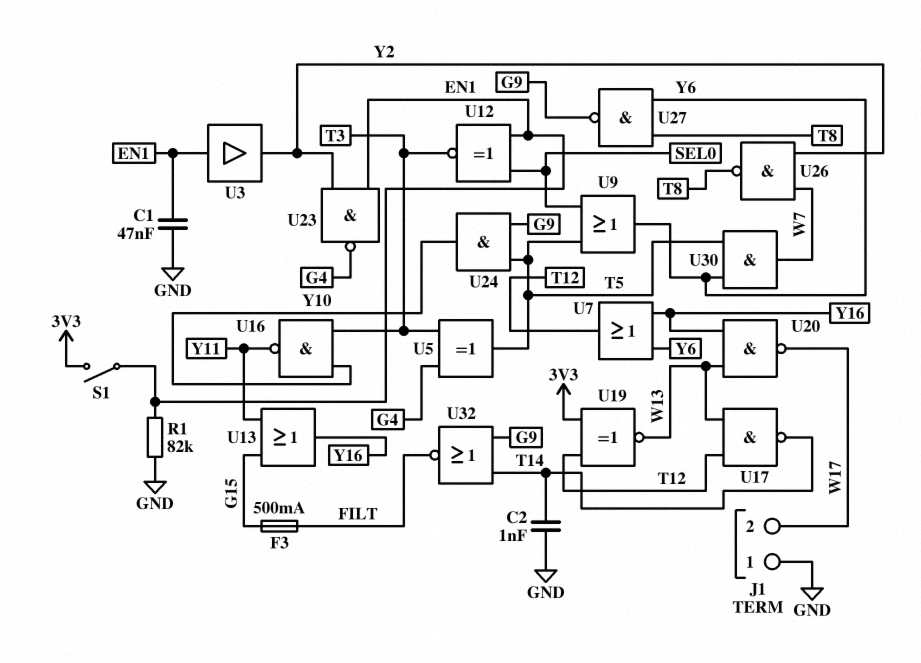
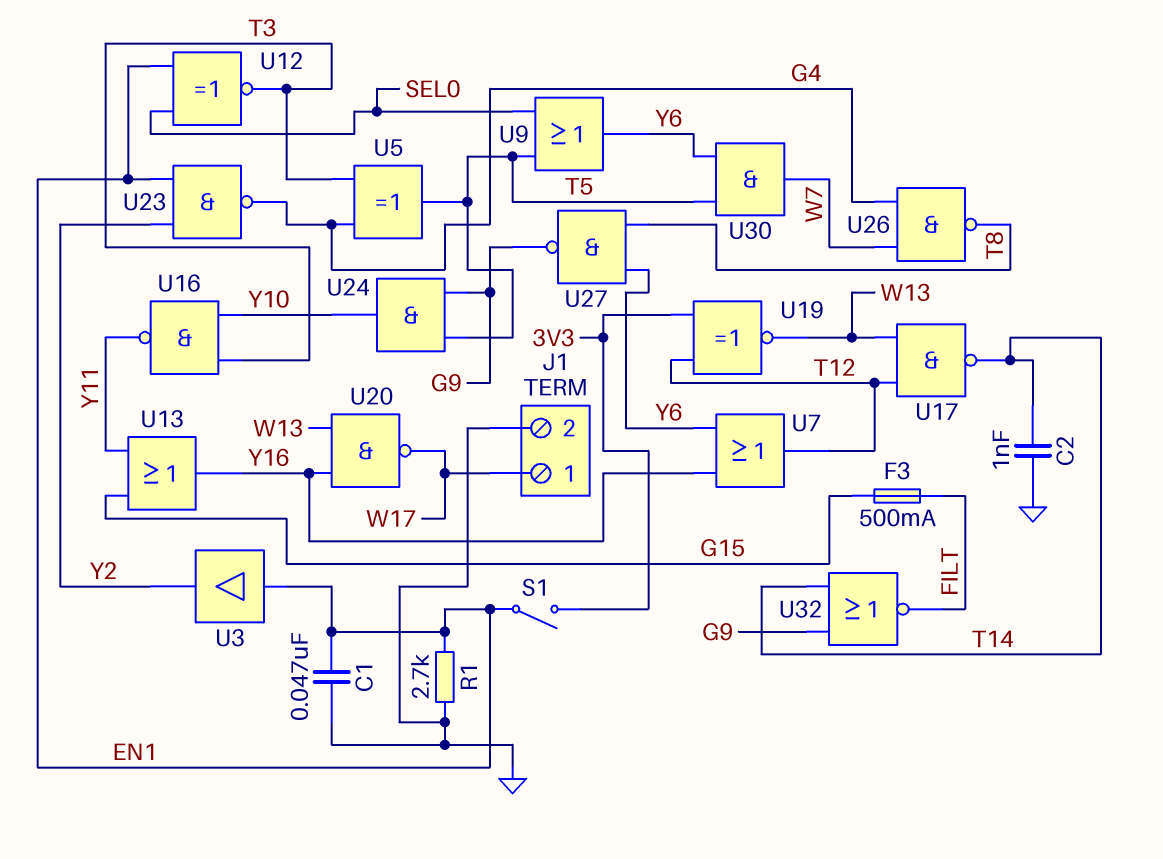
J1 pin 1: GND -> W17
J1 pin 2: W17 -> GND
R1: 82k (EN1, GND) -> 2.7k (EN1, GND)
U26: NAND (in W7, in Y2, out T8) -> NAND (in G4, in W7, out T8)

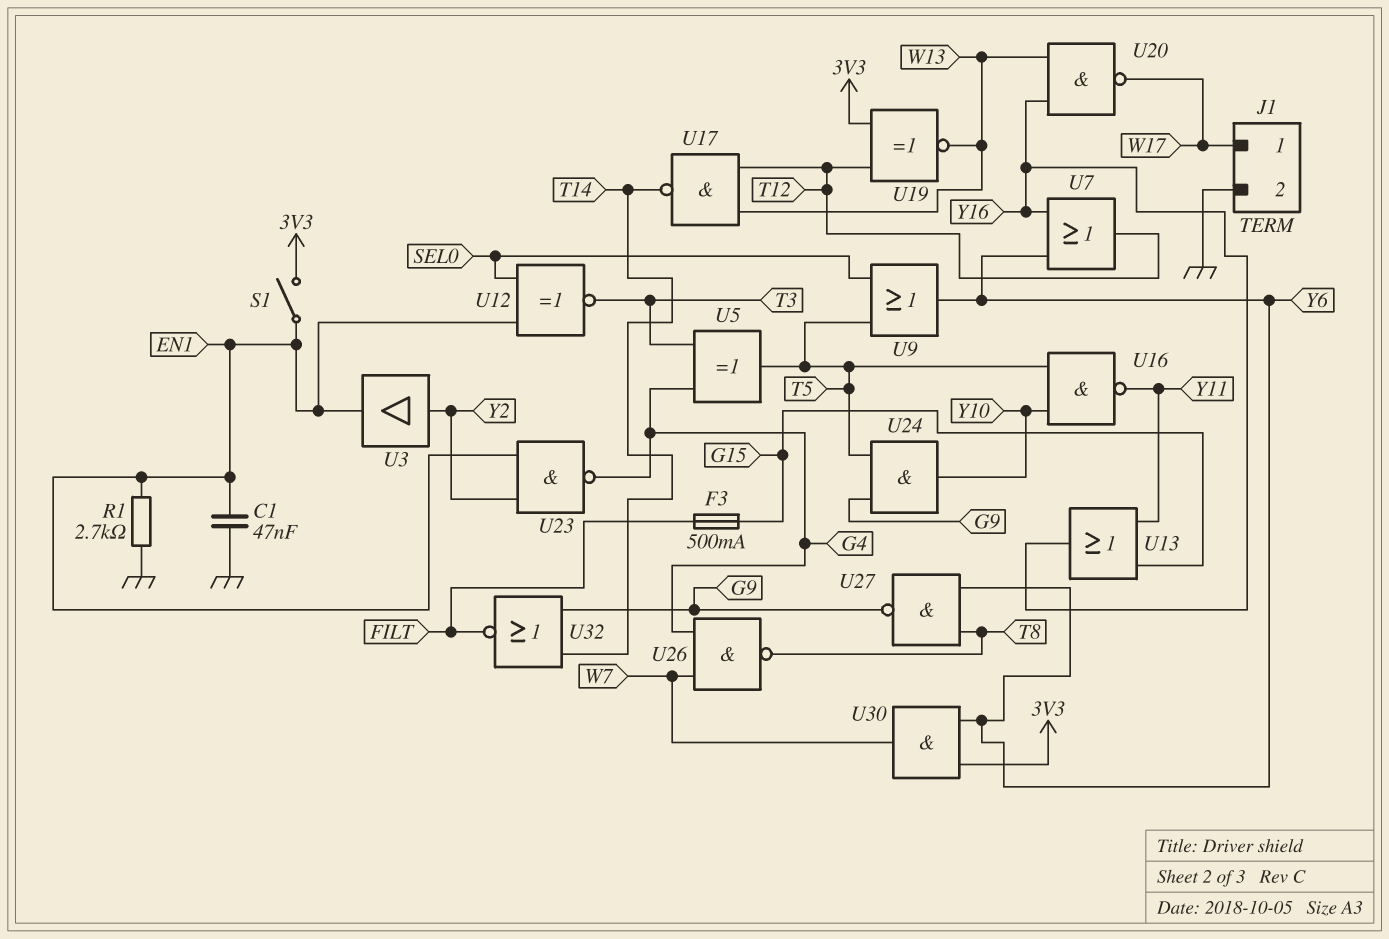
C2: 1nF (GND, T14) -> none
U3: buffer (in EN1, out Y2) -> buffer (in Y2, out EN1)
U16: NAND (in T3, in Y10, out Y11) -> NAND (in T5, in Y10, out Y11)
U30: AND (in T5, in Y6, out W7) -> AND (in 3V3, in Y6, out W7)

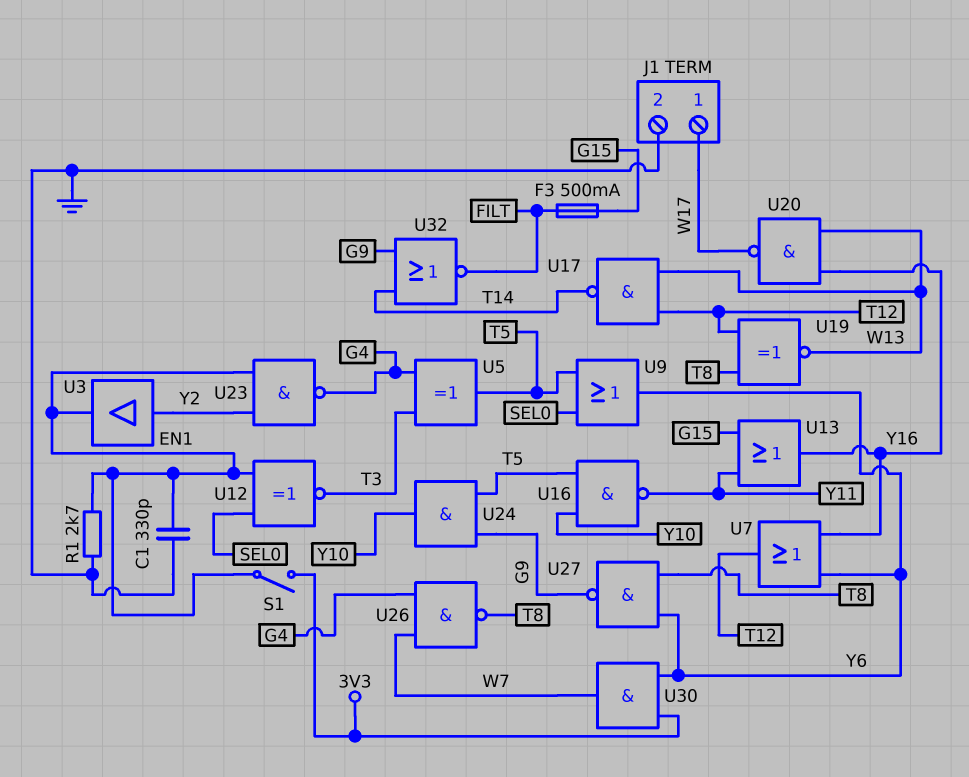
C1: 47nF (EN1, GND) -> 330pF (EN1, GND)
U19: XNOR (in 3V3, in T12, out W13) -> XNOR (in T8, in T12, out W13)

